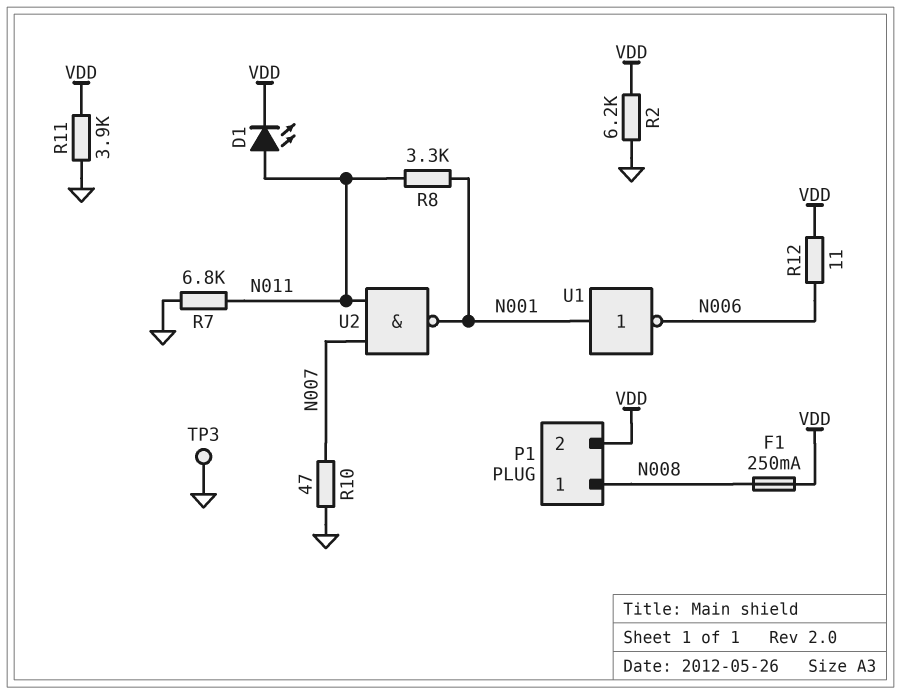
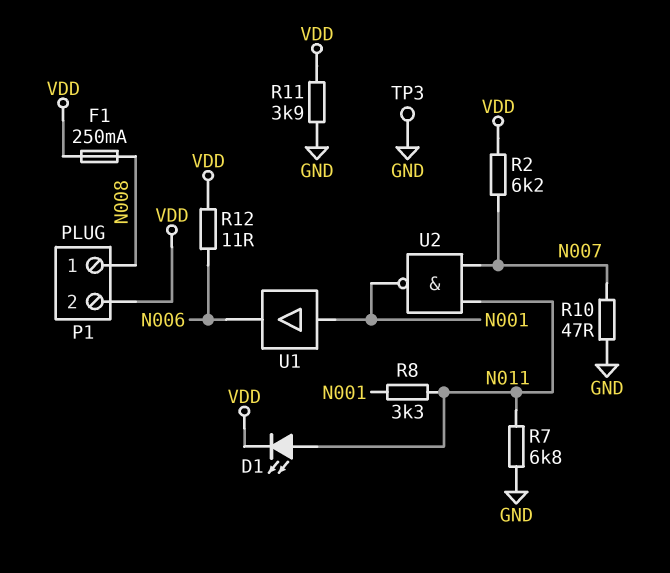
R2: 6.2k (GND, VDD) -> 6.2k (N007, VDD)
U1: NOT (in N001, out N006) -> buffer (in N001, out N006)

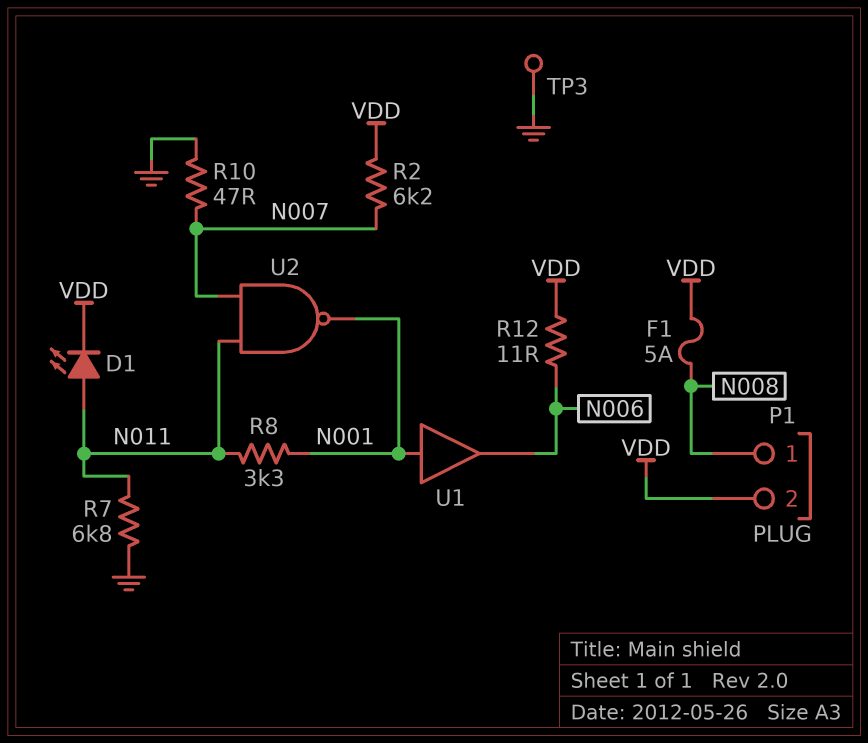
F1: 250mA (N008, VDD) -> 5A (N008, VDD)
R11: 3.9k (GND, VDD) -> none

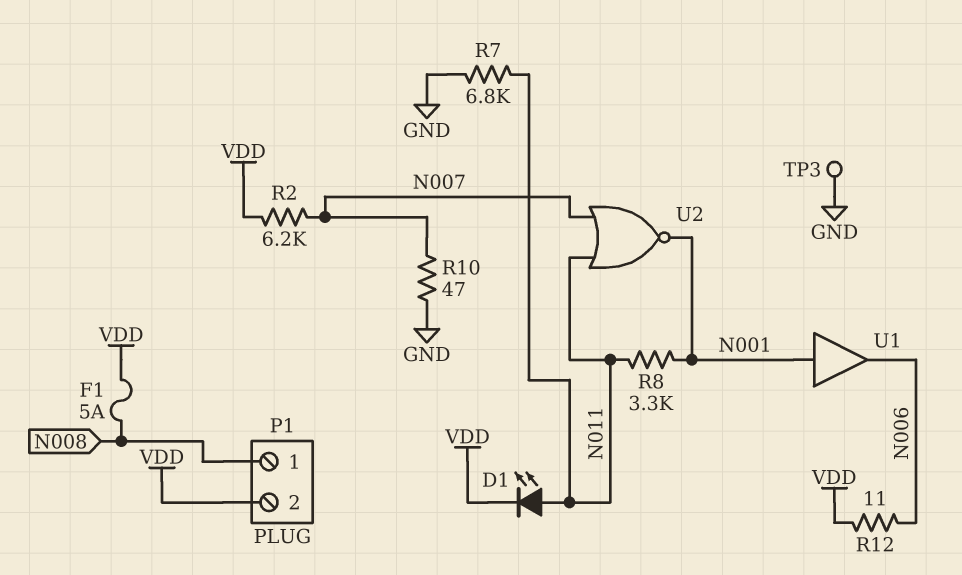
U2: NAND (in N007, in N011, out N001) -> NOR (in N007, in N011, out N001)

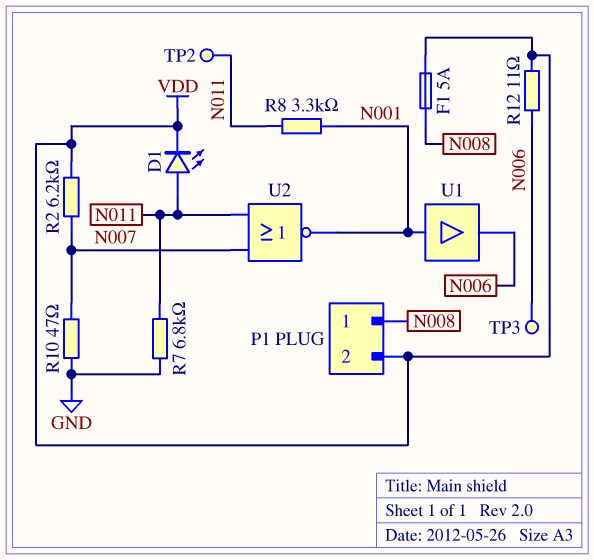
TP2: none -> test point (N011)
TP3: test point (GND) -> test point (N006)

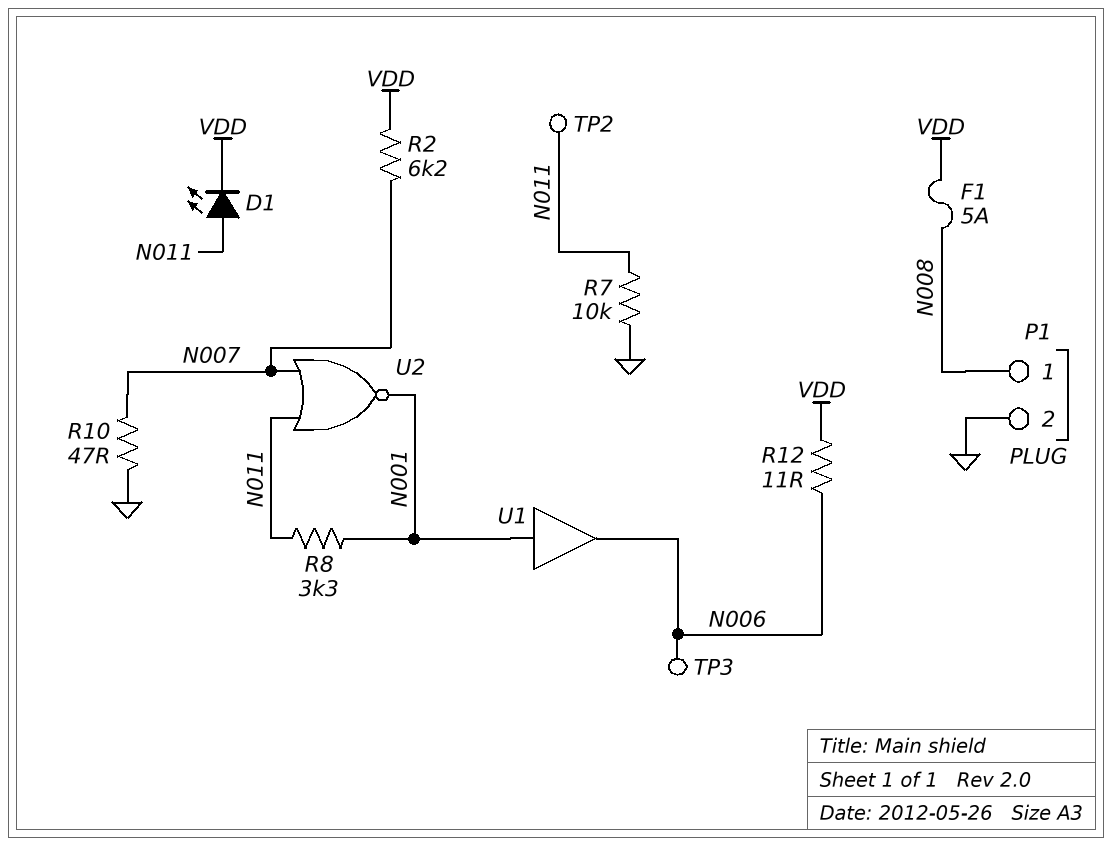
P1 pin 2: VDD -> GND
R7: 6.8k (GND, N011) -> 10k (GND, N011)

